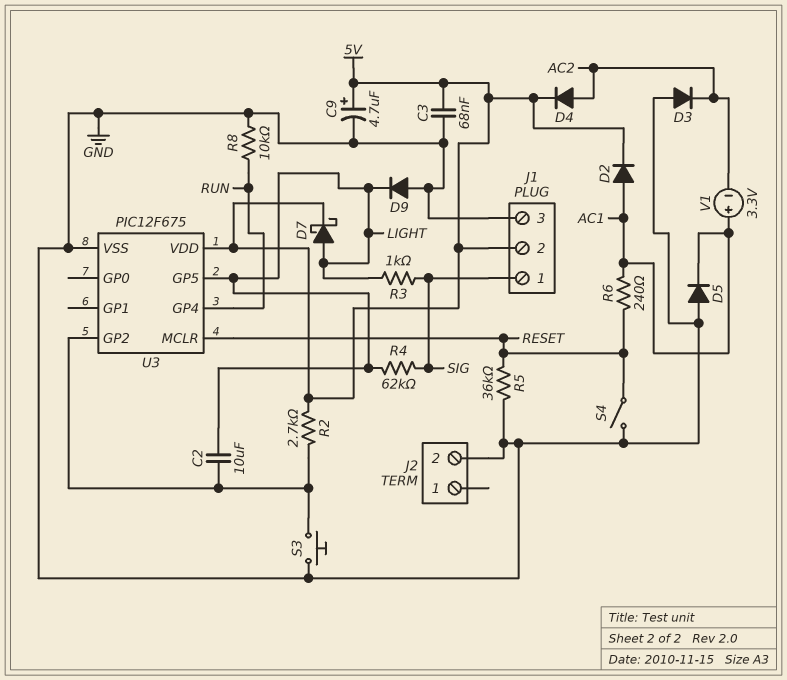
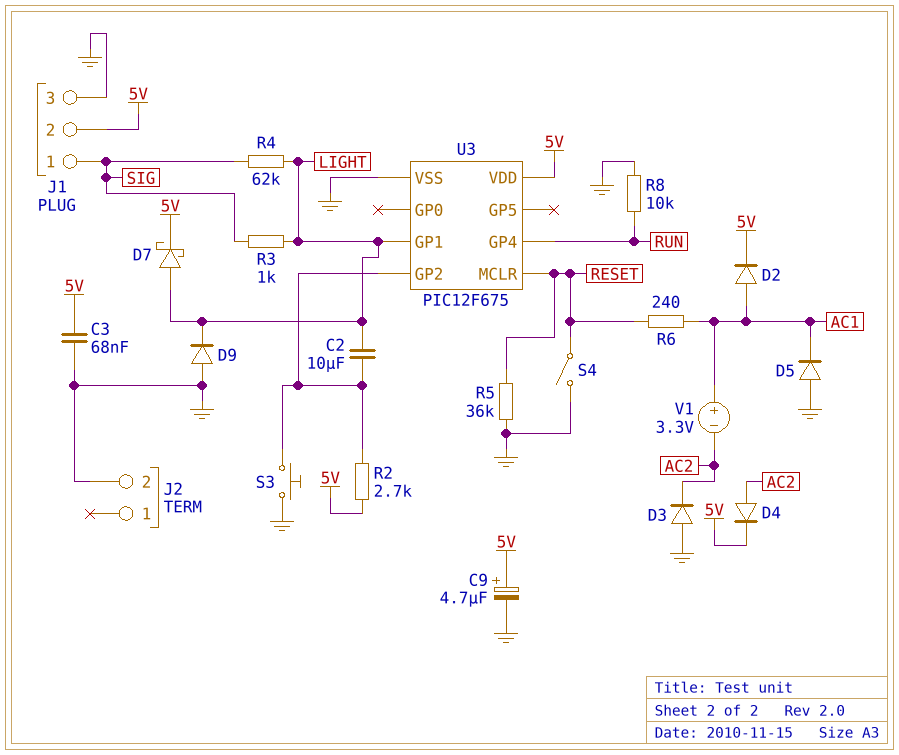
U3 pin GP1: none -> LIGHT
U3 pin GP5: LIGHT -> none

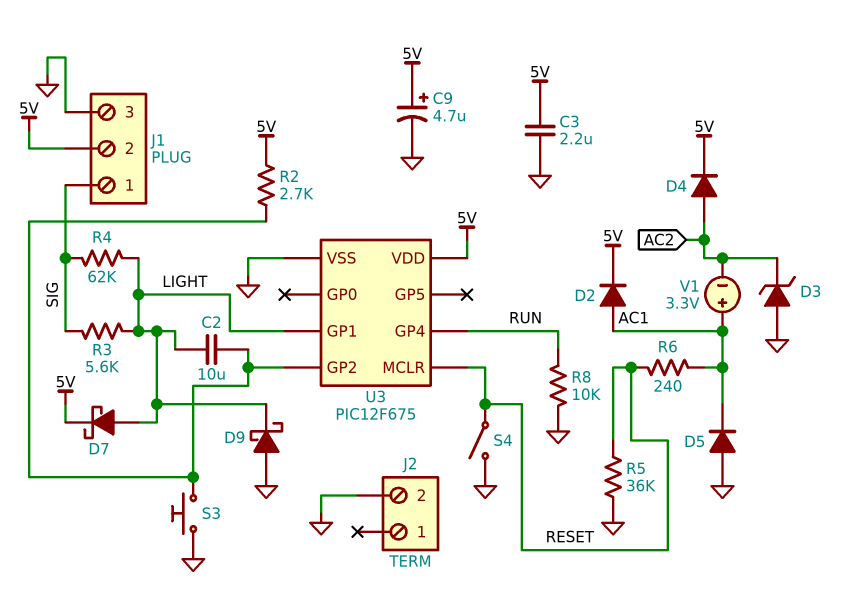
C3: 68nF (5V, GND) -> 2.2uF (5V, GND)
D3: diode (A GND, K AC2) -> zener (A GND, K AC2)
D9: diode (A GND, K LIGHT) -> schottky (A GND, K LIGHT)
R3: 1k (LIGHT, SIG) -> 5.6k (LIGHT, SIG)

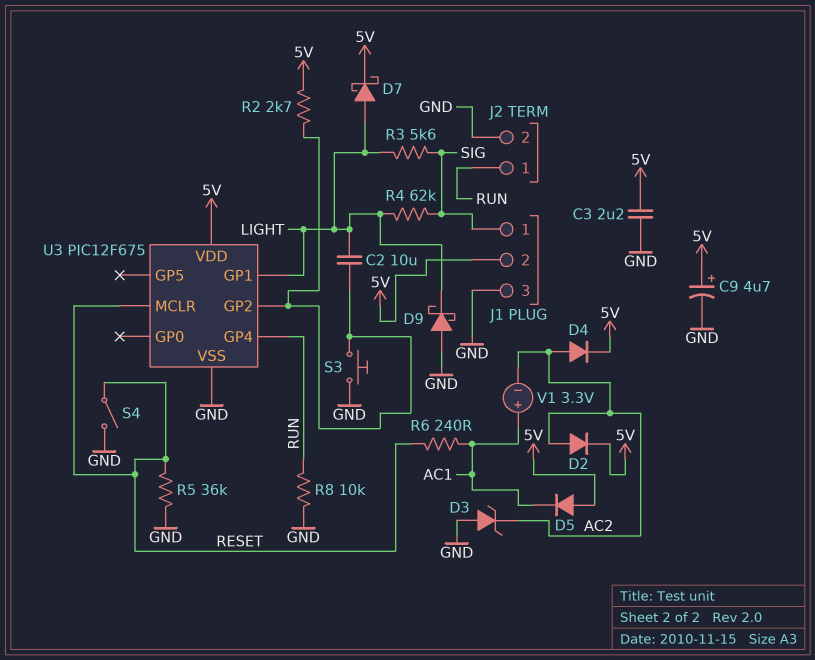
D2: diode (A AC1, K 5V) -> diode (A AC2, K 5V)
D5: diode (A GND, K AC1) -> diode (A 5V, K AC1)
J2 pin 1: none -> RUN

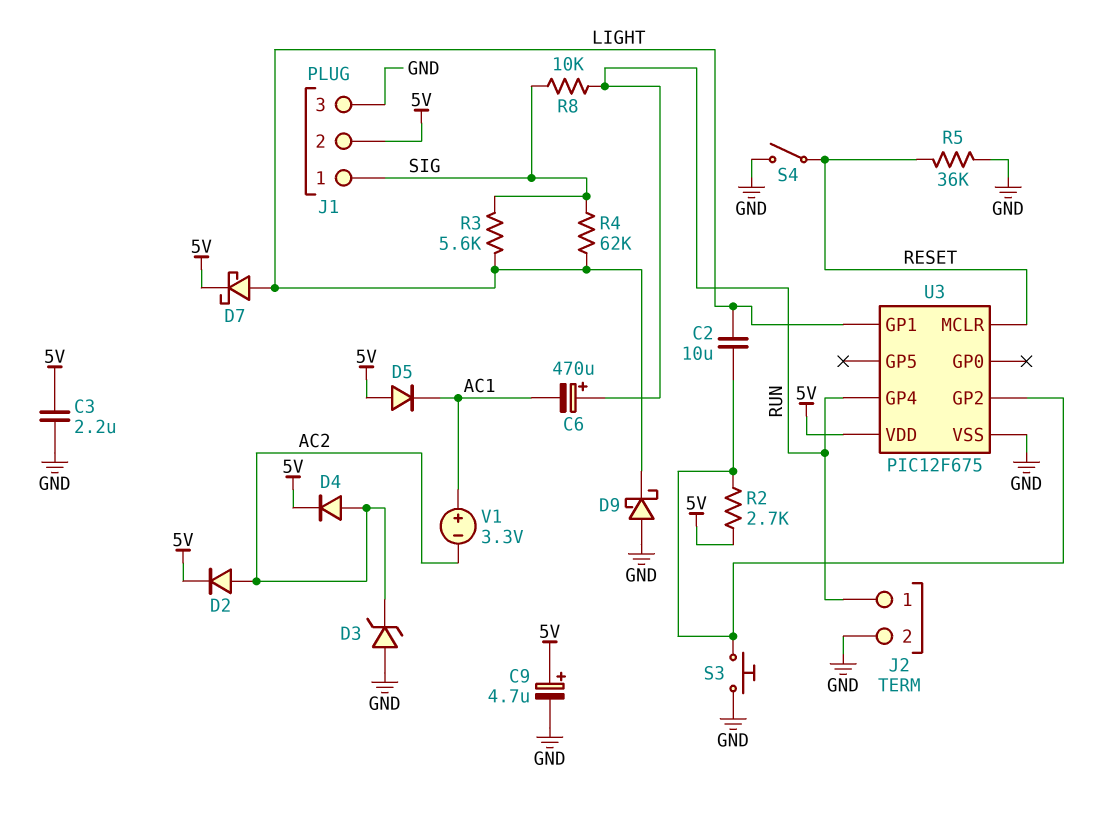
C6: none -> 470uF (plus RUN, minus AC1)
R6: 240 (AC1, RESET) -> none
R8: 10k (GND, RUN) -> 10k (RUN, SIG)

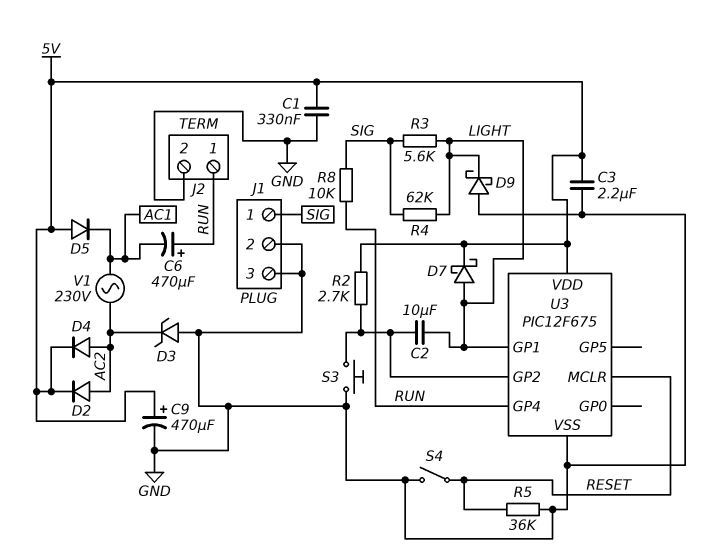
C1: none -> 330nF (5V, GND)
C9: 4.7uF (plus 5V, minus GND) -> 470uF (plus 5V, minus GND)
J1 pin 2: 5V -> GND
V1: 3.3V (plus AC1, minus AC2) -> AC 230V (AC1, AC2)

